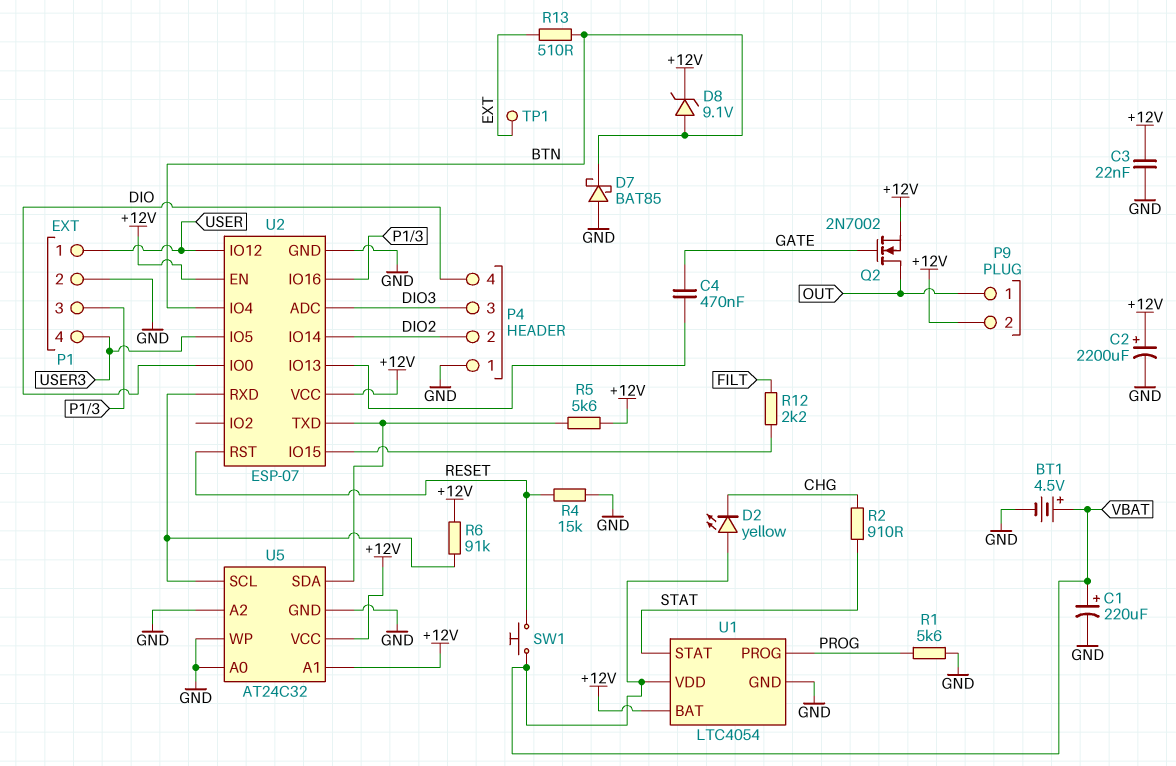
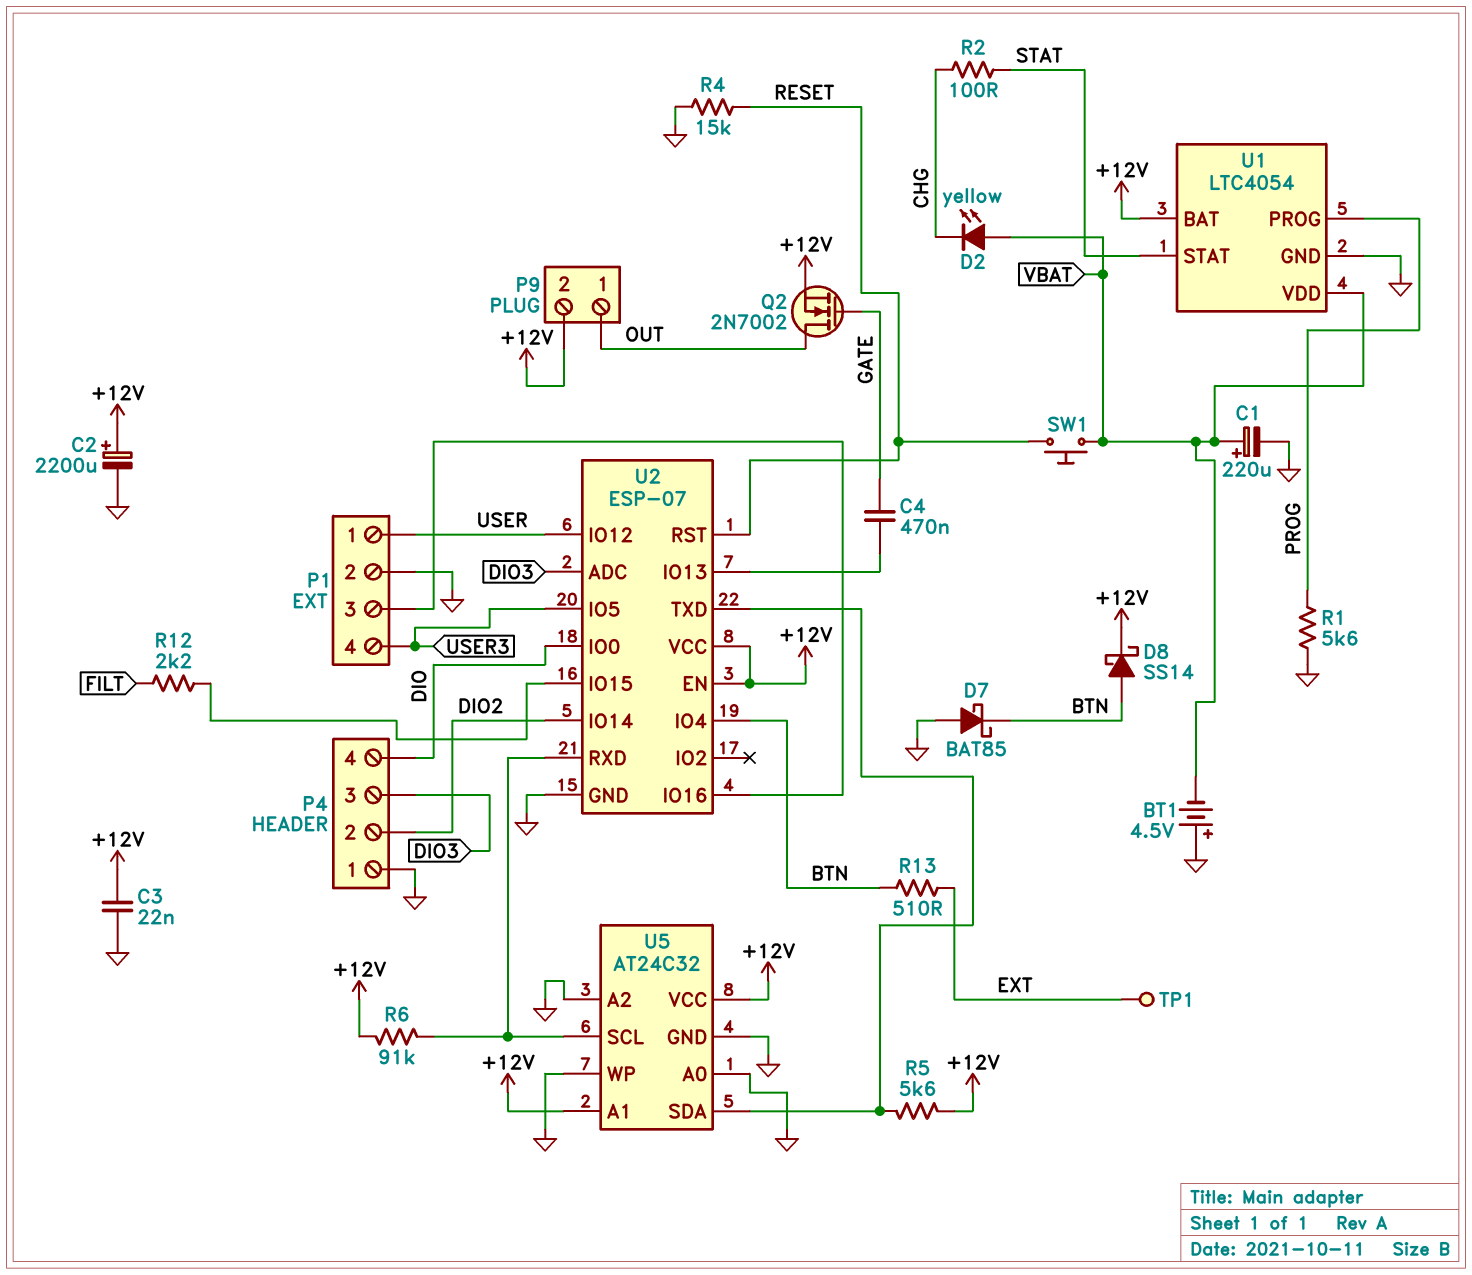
BT1: 4.5V (plus VBAT, minus GND) -> 4.5V (plus GND, minus VBAT)
D8: zener 9.1V (A BTN, K +12V) -> schottky SS14 (A BTN, K +12V)
R2: 910 (CHG, STAT) -> 100 (CHG, STAT)

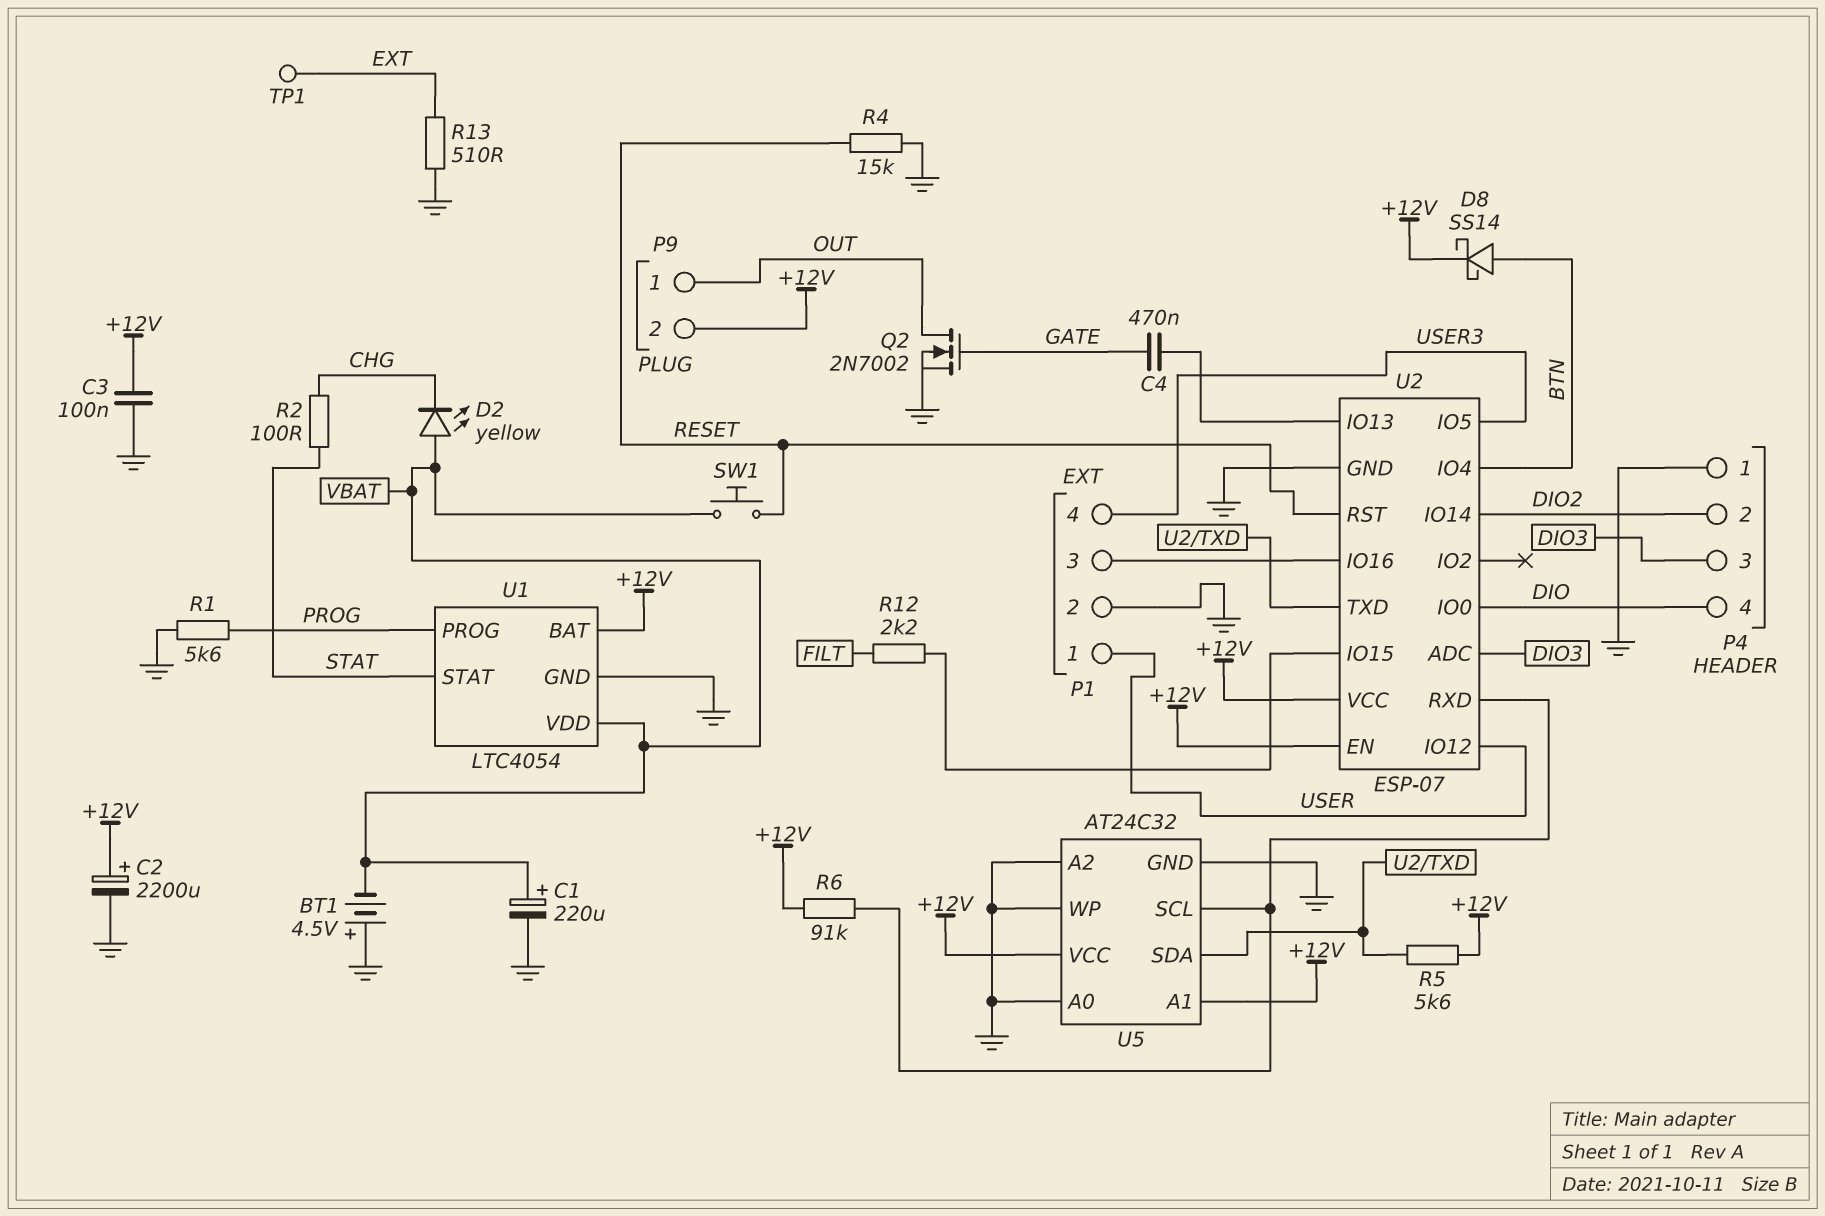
C3: 22nF (+12V, GND) -> 100nF (+12V, GND)
D7: schottky BAT85 (A GND, K BTN) -> none
Q2: NMOS 2N7002 (G GATE, D OUT, S +12V) -> NMOS 2N7002 (G GATE, D OUT, S GND)
R13: 510 (BTN, EXT) -> 510 (EXT, GND)

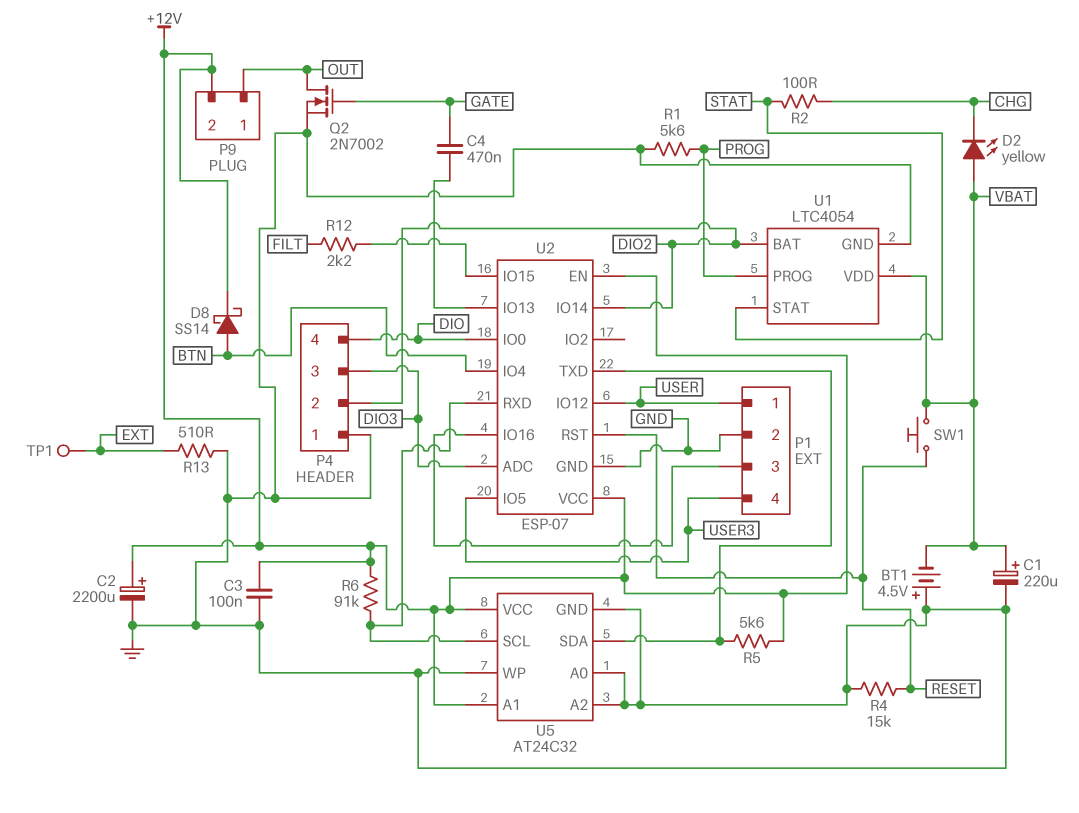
U1 pin BAT: +12V -> DIO2

